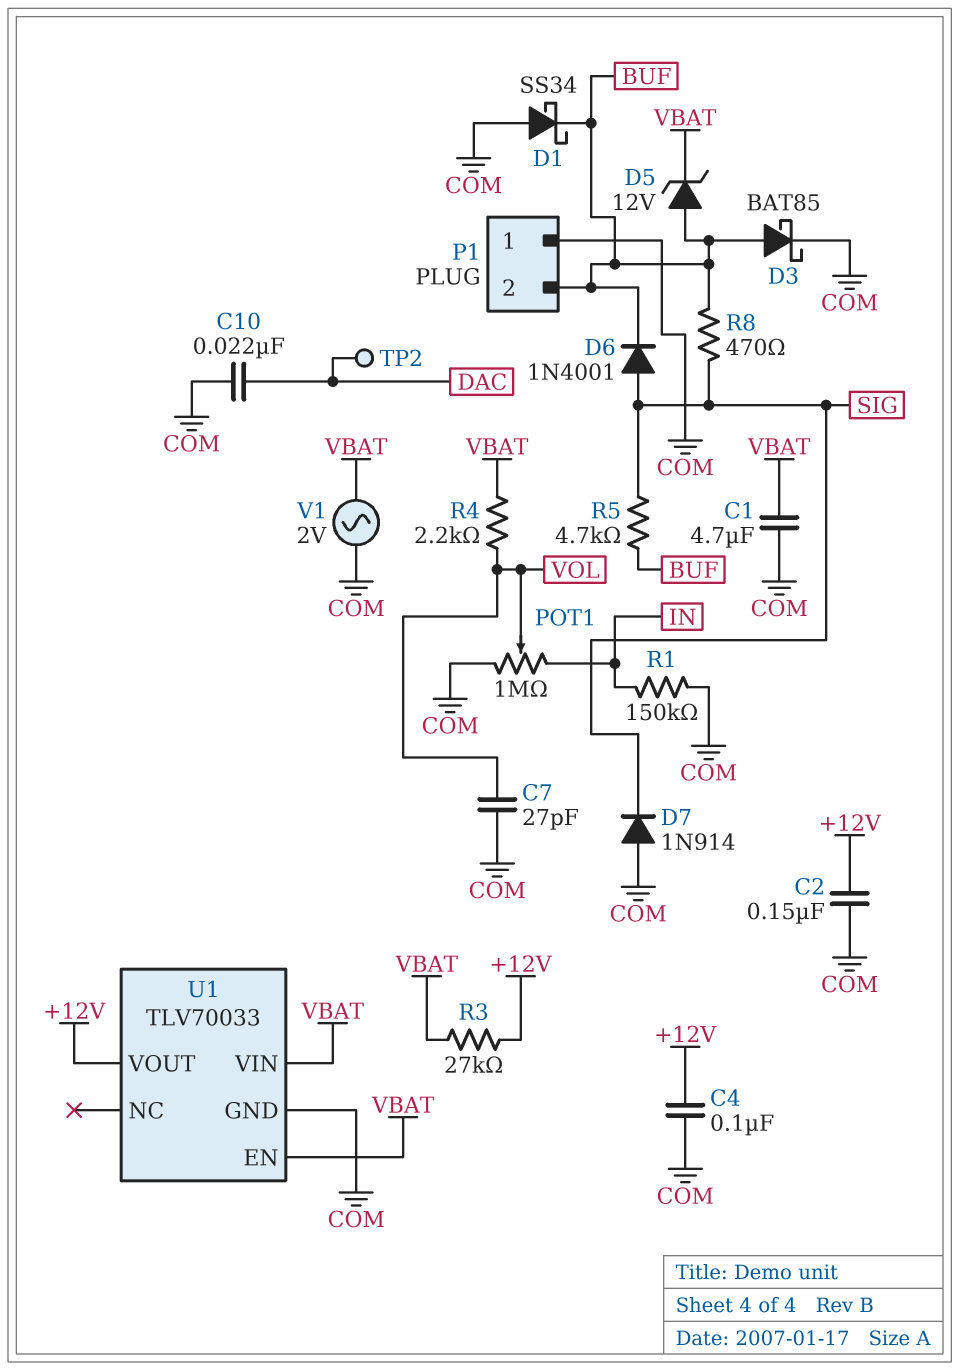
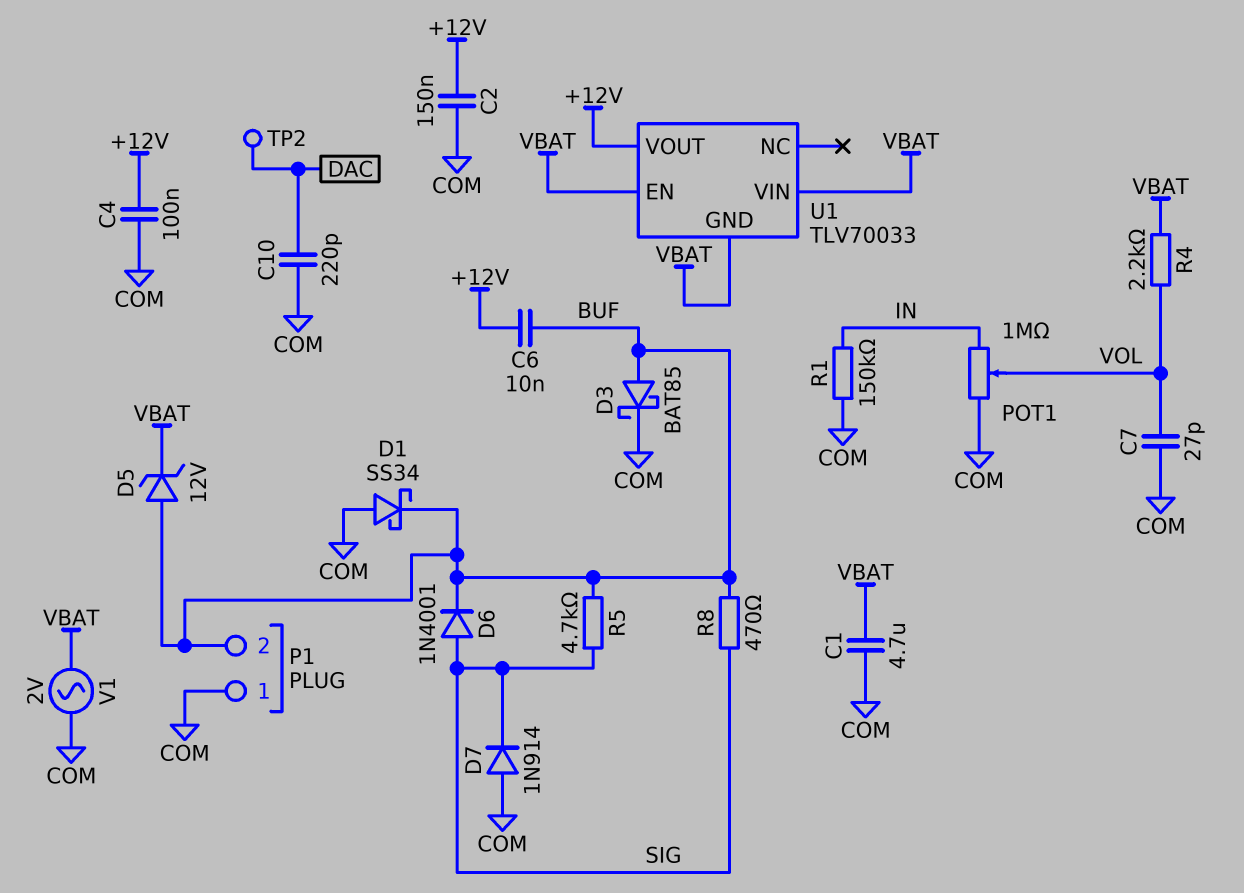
C6: none -> 10nF (+12V, BUF)
C10: 22nF (COM, DAC) -> 220pF (COM, DAC)
R3: 27k (+12V, VBAT) -> none
U1 pin GND: COM -> VBAT

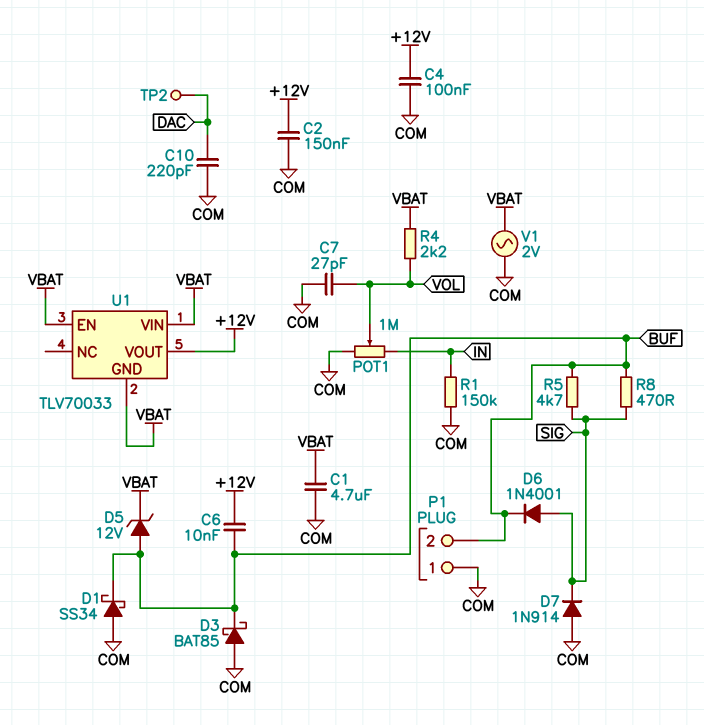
D3: schottky BAT85 (A BUF, K COM) -> schottky BAT85 (A COM, K BUF)

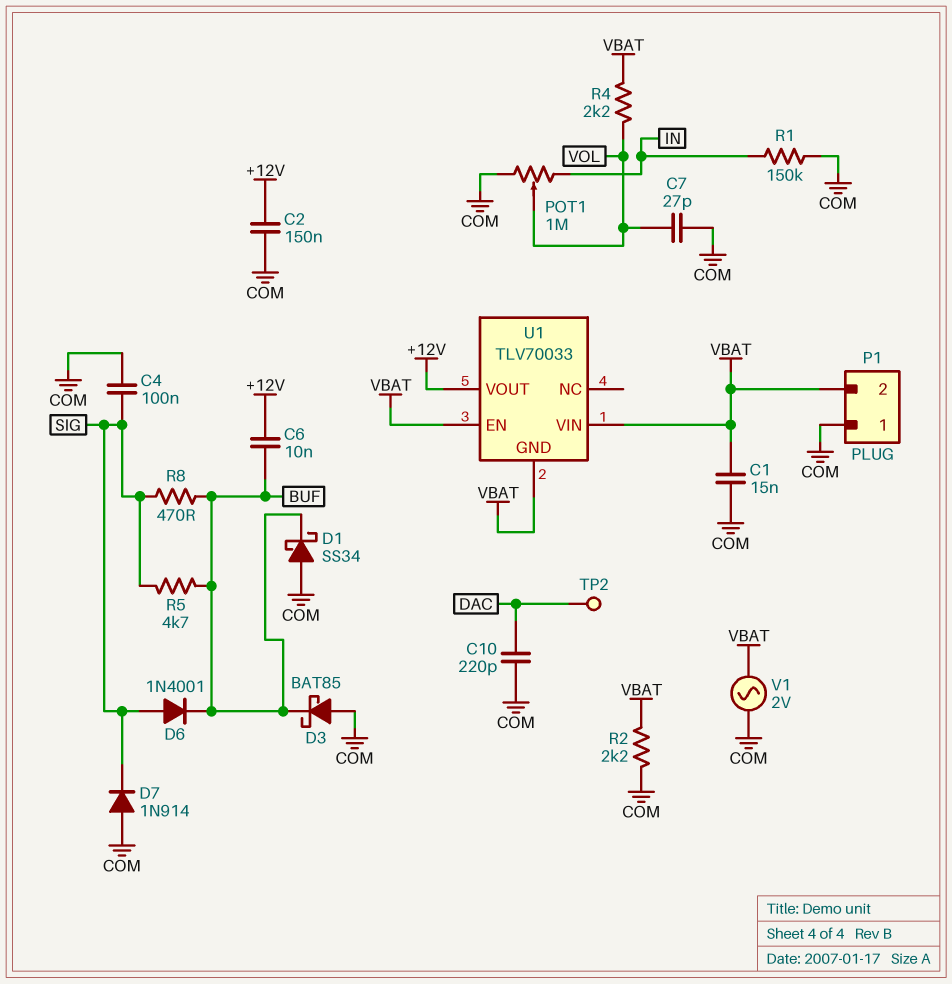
C1: 4.7uF (COM, VBAT) -> 15nF (COM, VBAT)
C4: 100nF (+12V, COM) -> 100nF (COM, SIG)
D5: zener 12V (A BUF, K VBAT) -> none
P1 pin 2: BUF -> VBAT
R2: none -> 2.2k (COM, VBAT)

